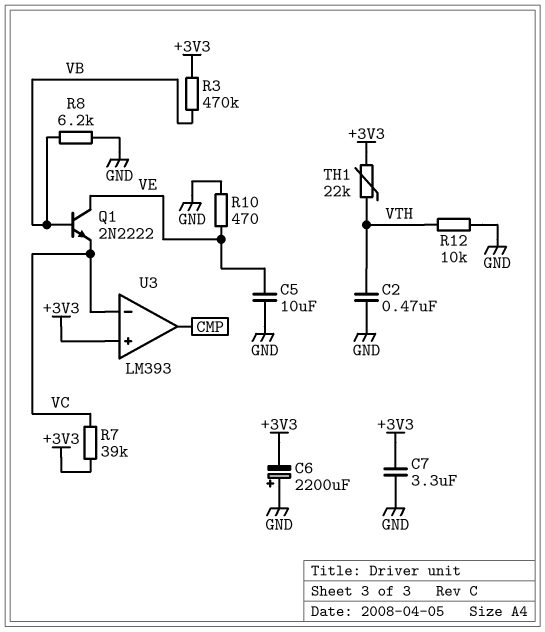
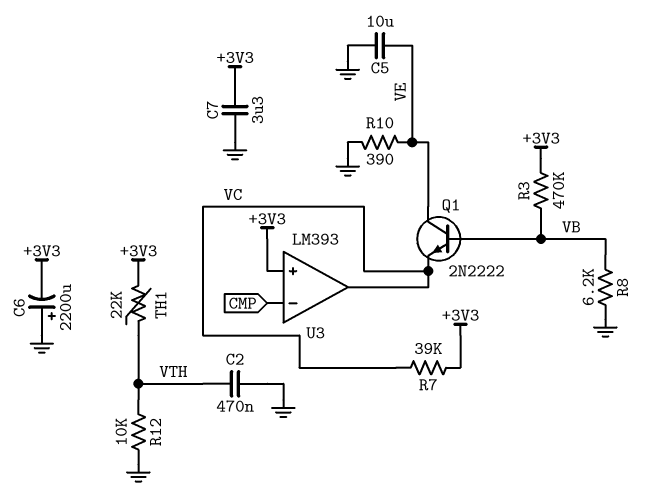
R10: 470 (GND, VE) -> 390 (GND, VE)
U3 pin in-: VC -> CMP
U3 pin out: CMP -> VC

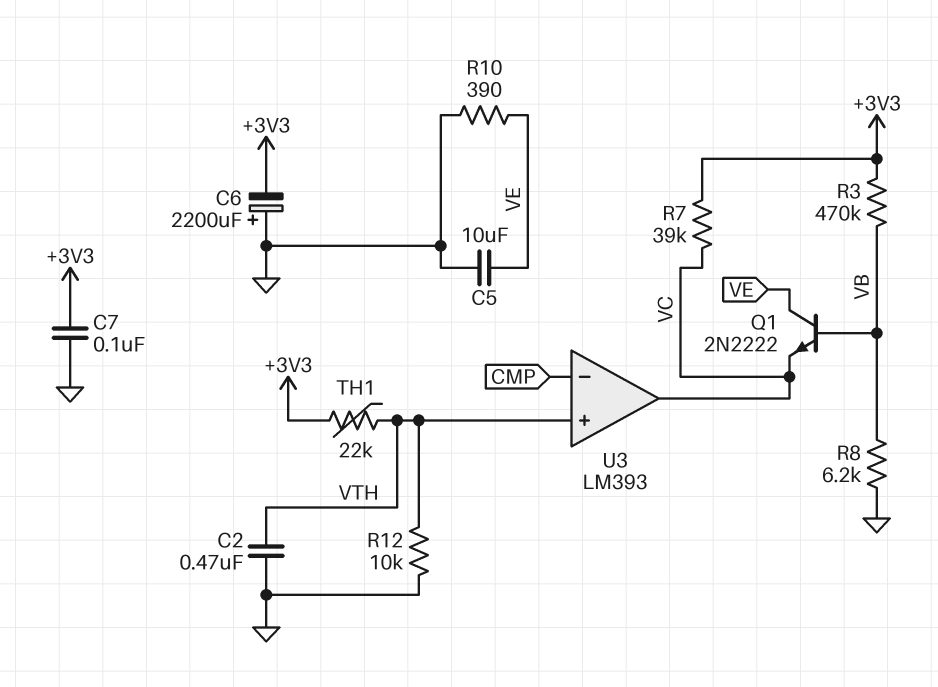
C7: 3.3uF (+3V3, GND) -> 100nF (+3V3, GND)
U3 pin in+: +3V3 -> VTH

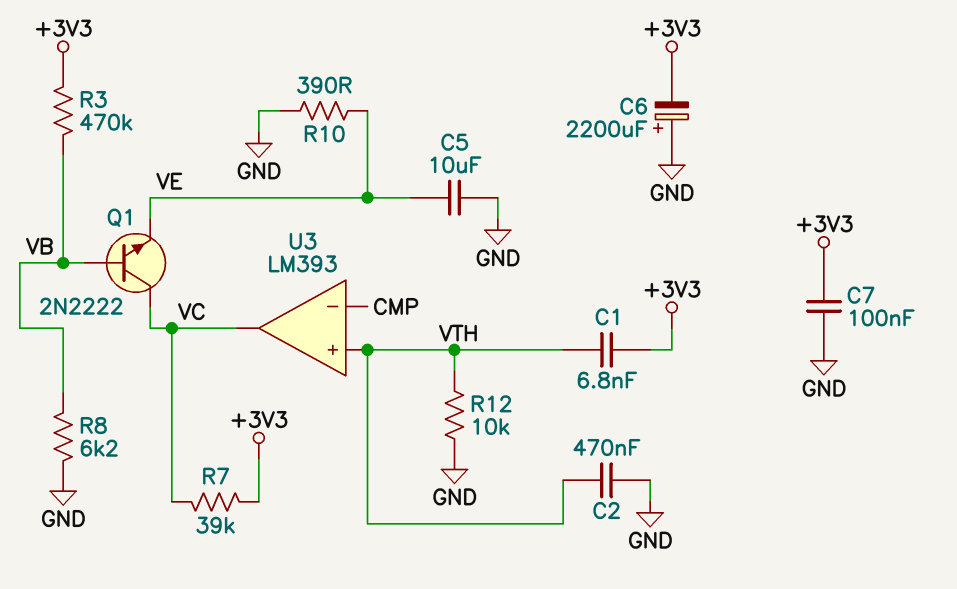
C1: none -> 6.8nF (+3V3, VTH)
Q1: NPN 2N2222 (B VB, C VE, E VC) -> NPN 2N2222 (B VB, C VC, E VE)
TH1: 22k (+3V3, VTH) -> none

